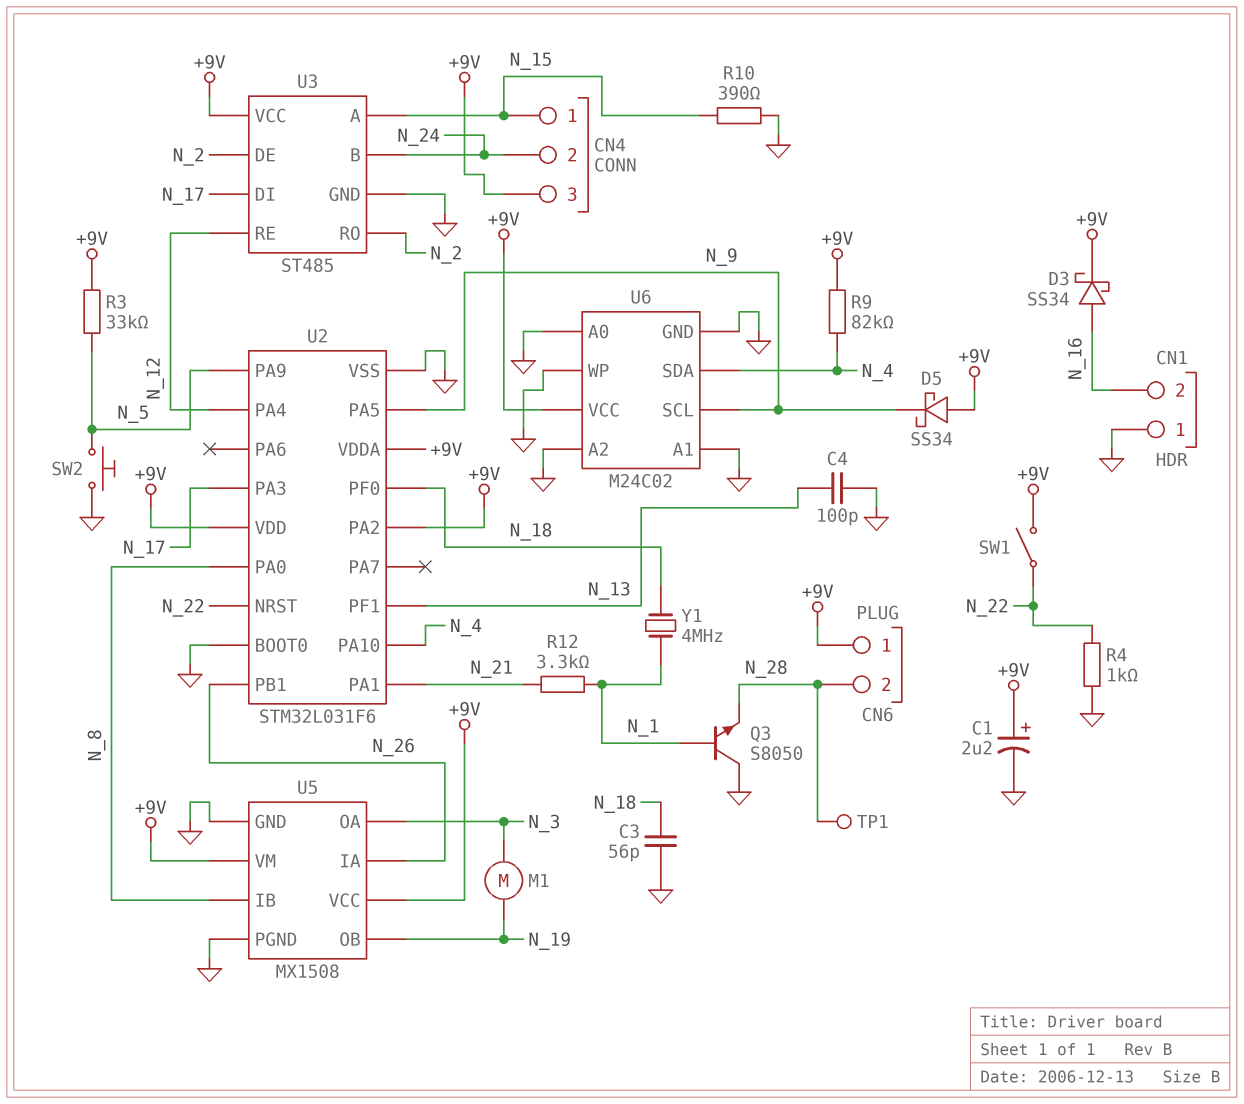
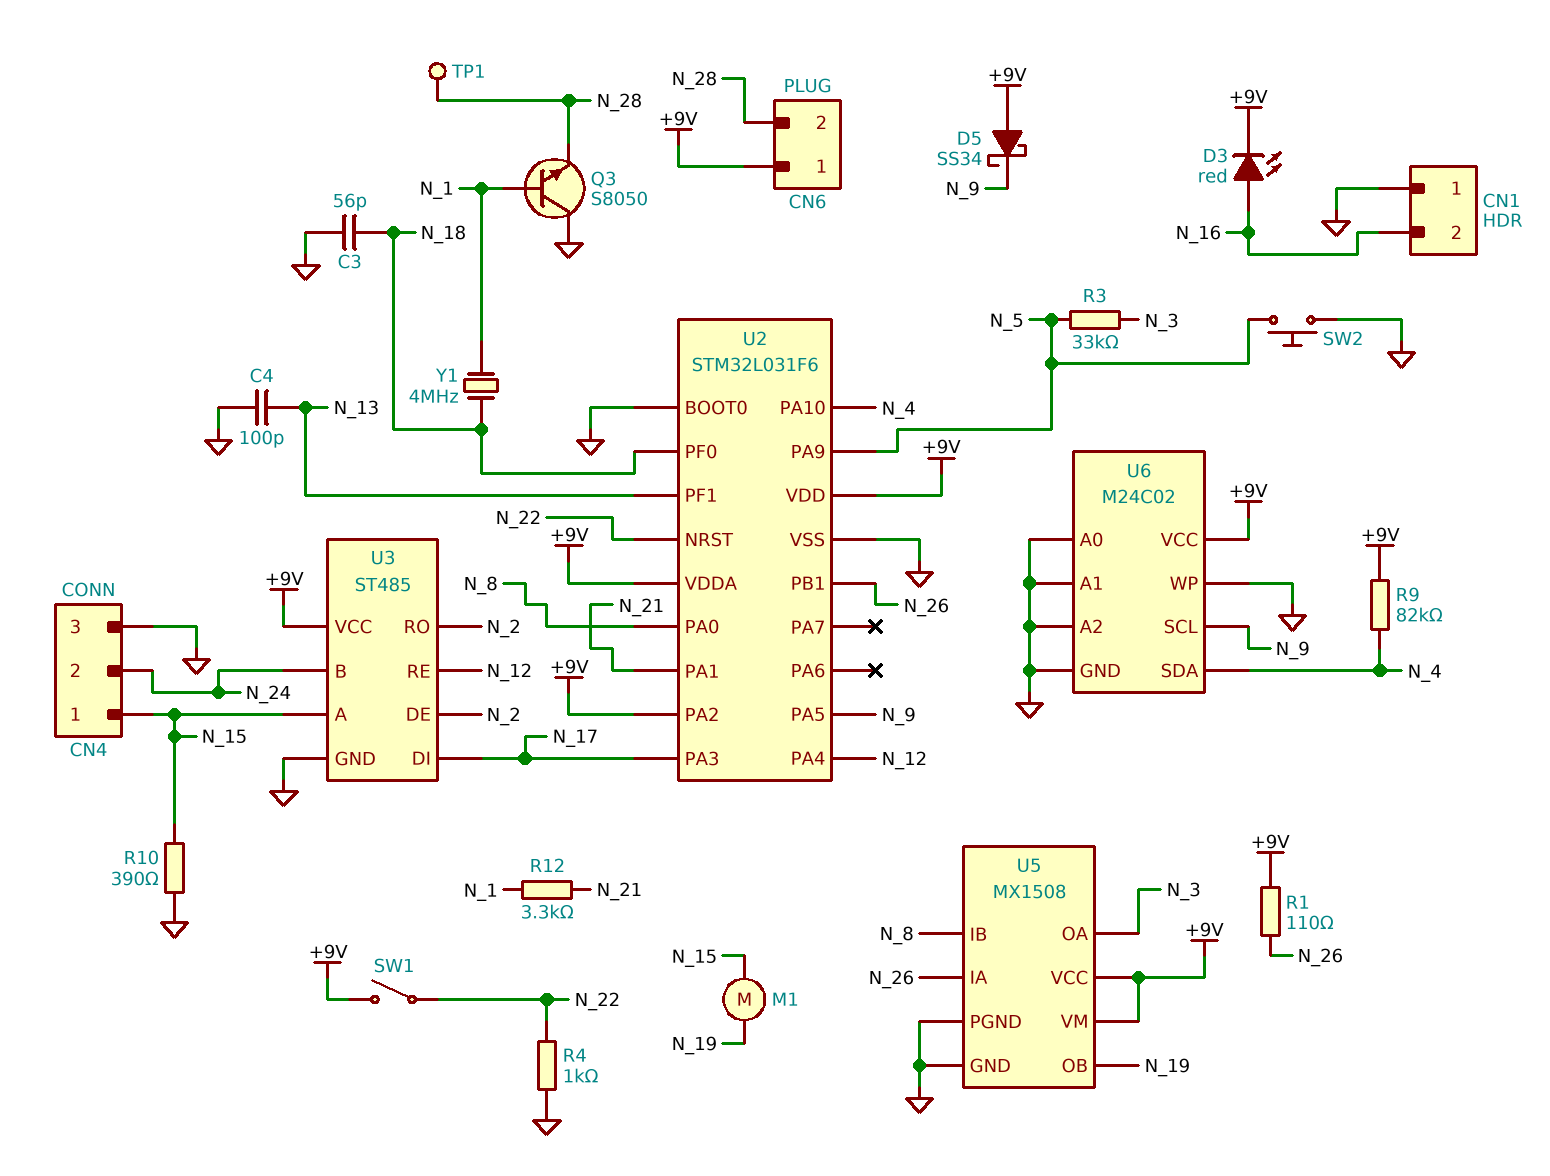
C1: 2.2uF (plus +9V, minus GND) -> none
CN4 pin 3: +9V -> GND
D3: schottky SS34 (A N_16, K +9V) -> LED red (A N_16, K +9V)
M1: motor (N_3, N_19) -> motor (N_15, N_19)
R1: none -> 110 (+9V, N_26)
R3: 33k (+9V, N_5) -> 33k (N_3, N_5)

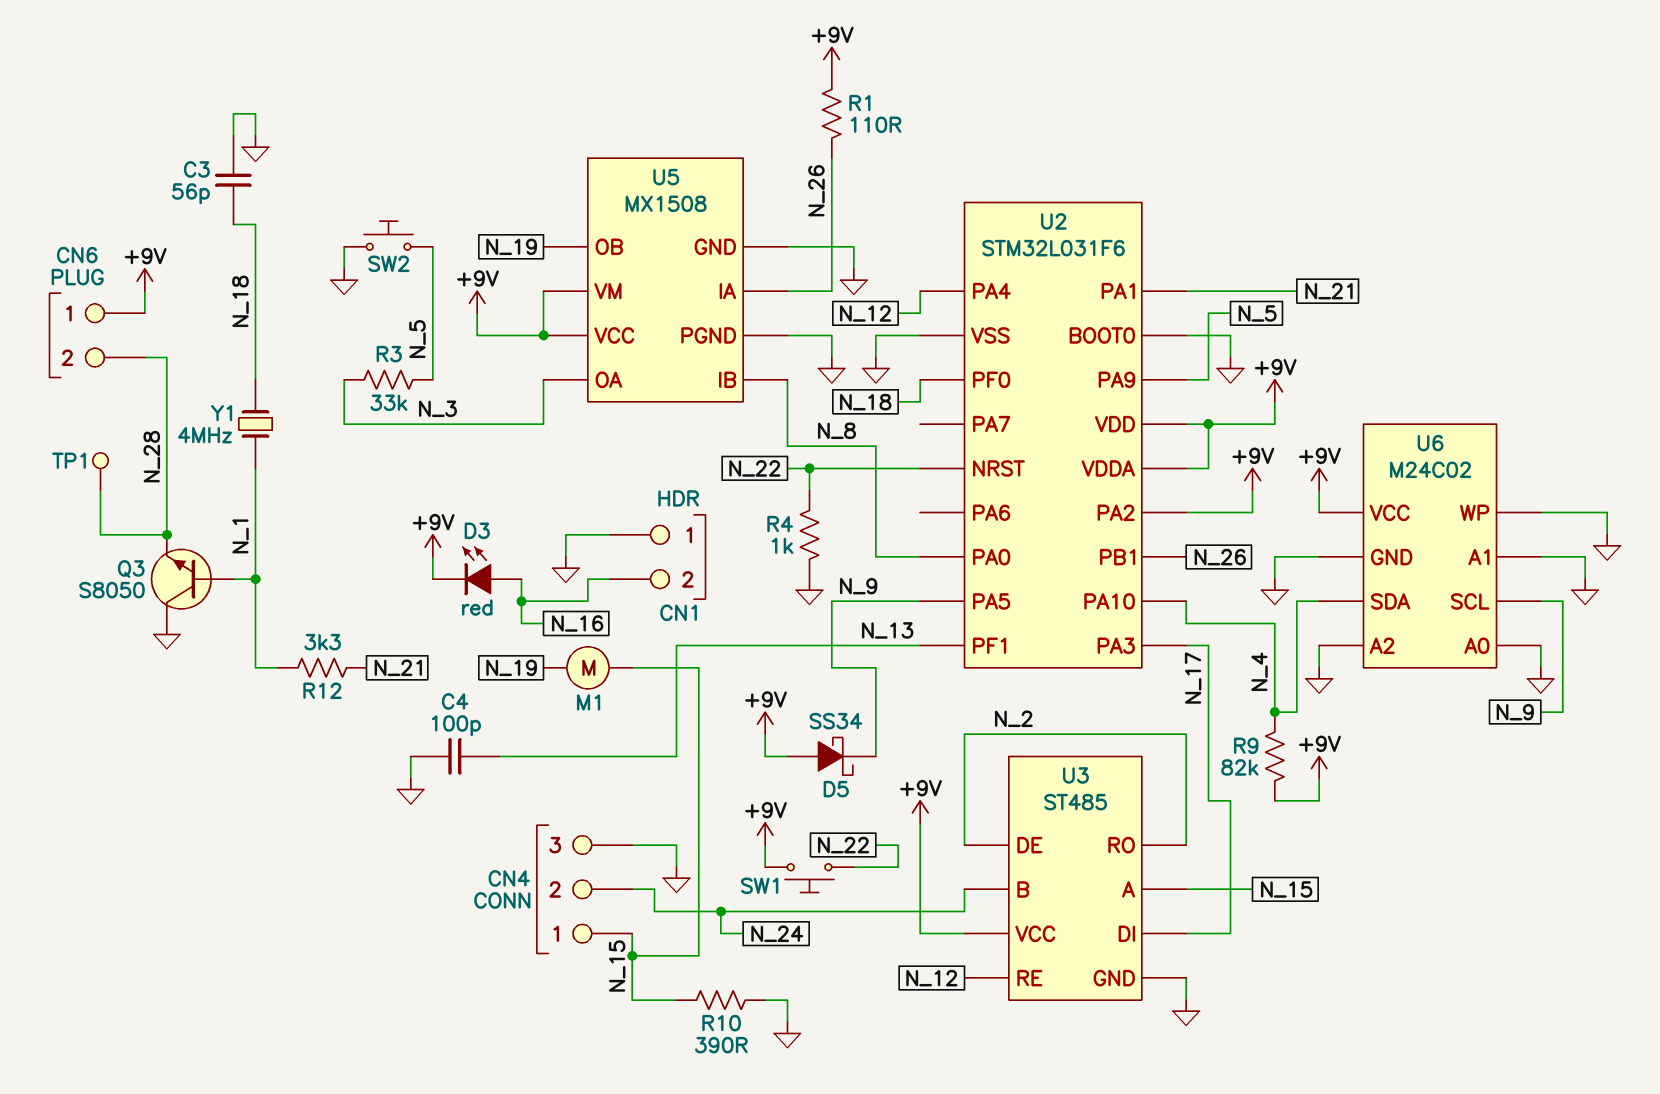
SW1: switch (+9V, N_22) -> button (+9V, N_22)

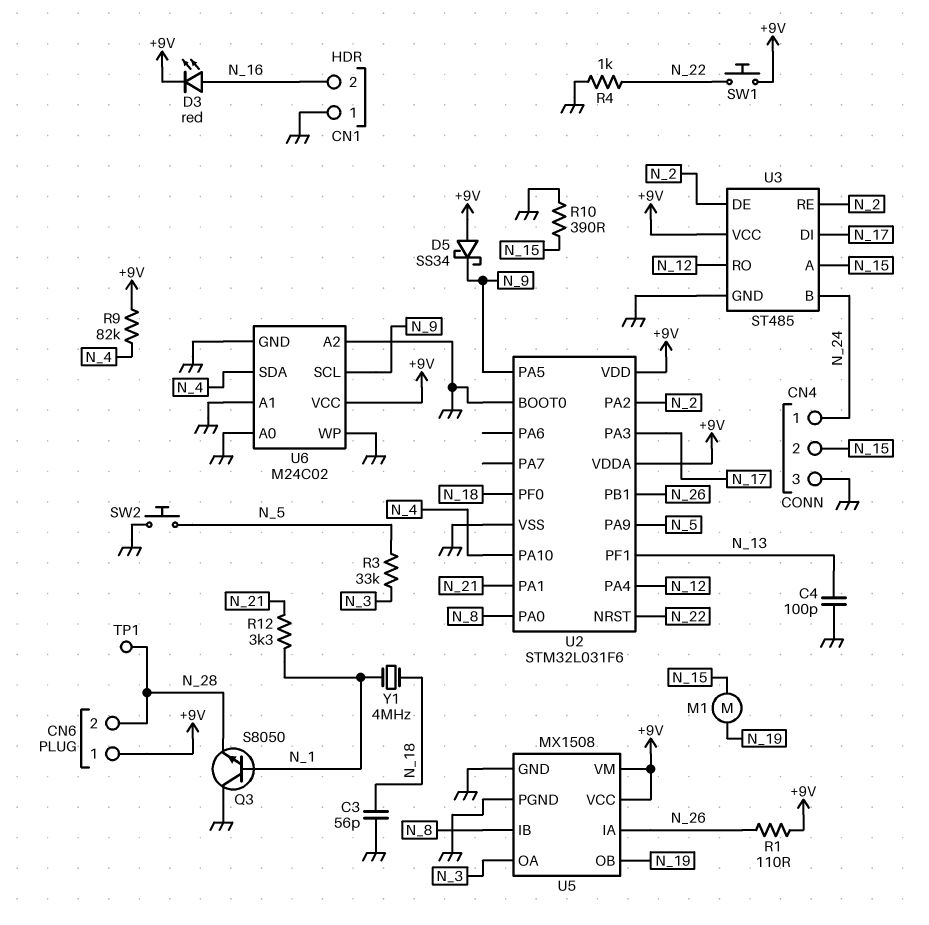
CN4 pin 1: N_15 -> N_24
CN4 pin 2: N_24 -> N_15
U2 pin PA2: +9V -> N_2
U3 pin RE: N_12 -> N_2
U3 pin RO: N_2 -> N_12

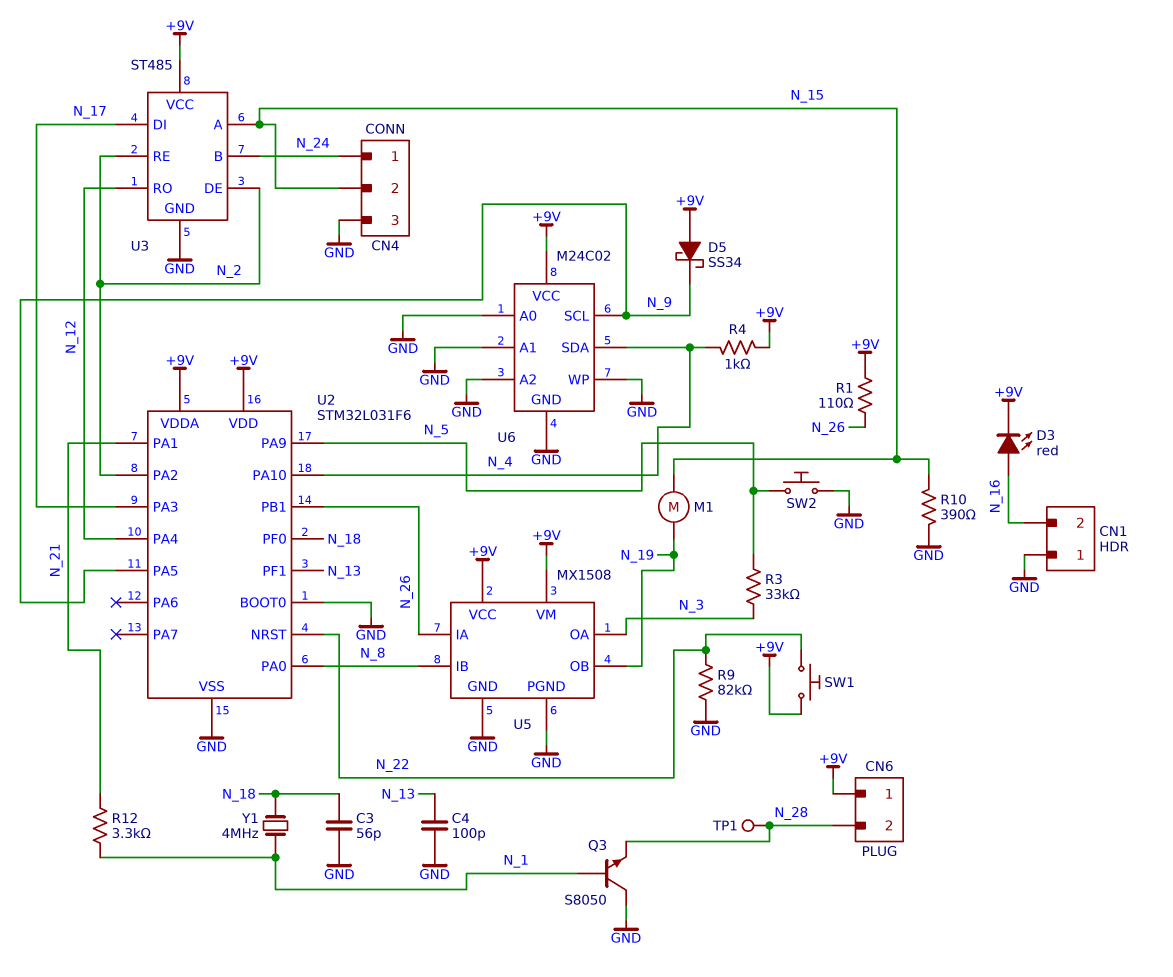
R4: 1k (GND, N_22) -> 1k (+9V, N_4)
R9: 82k (+9V, N_4) -> 82k (GND, N_22)

